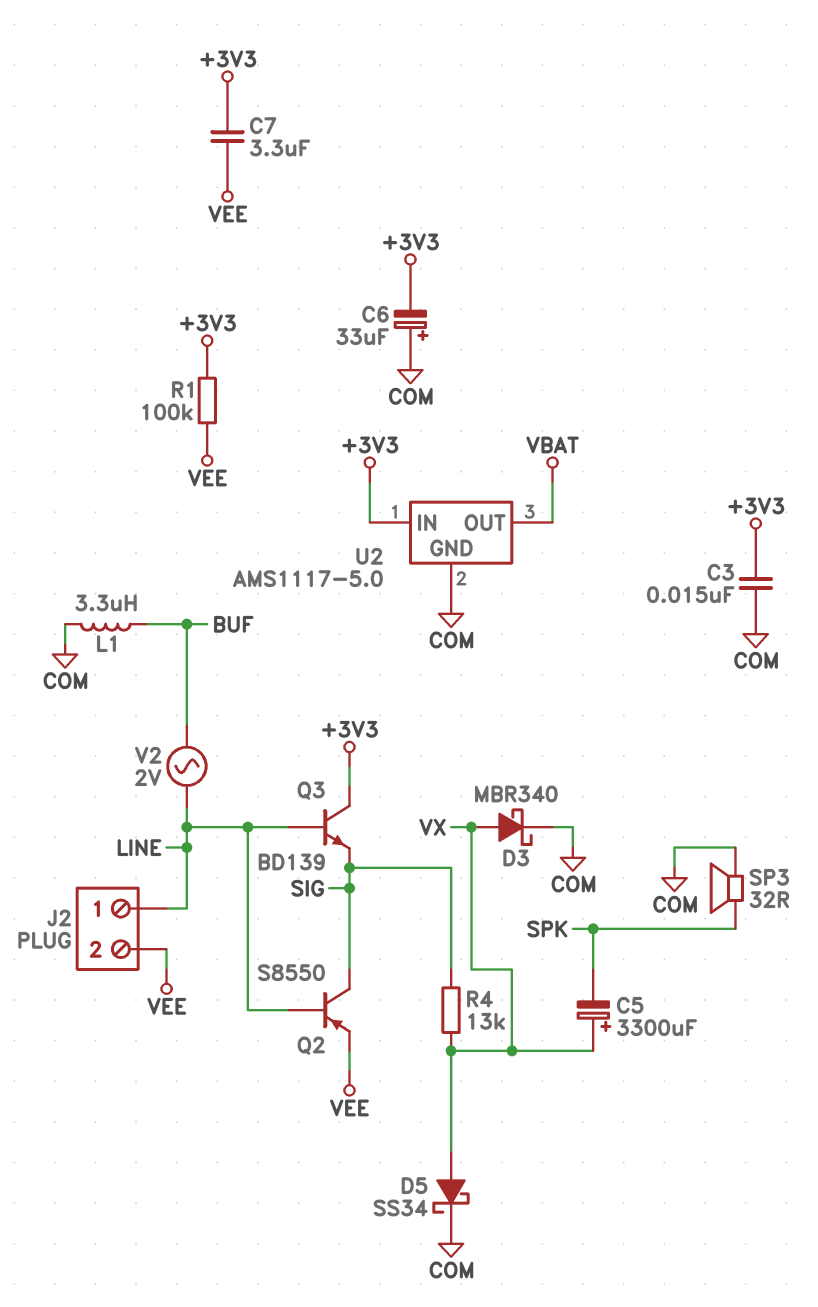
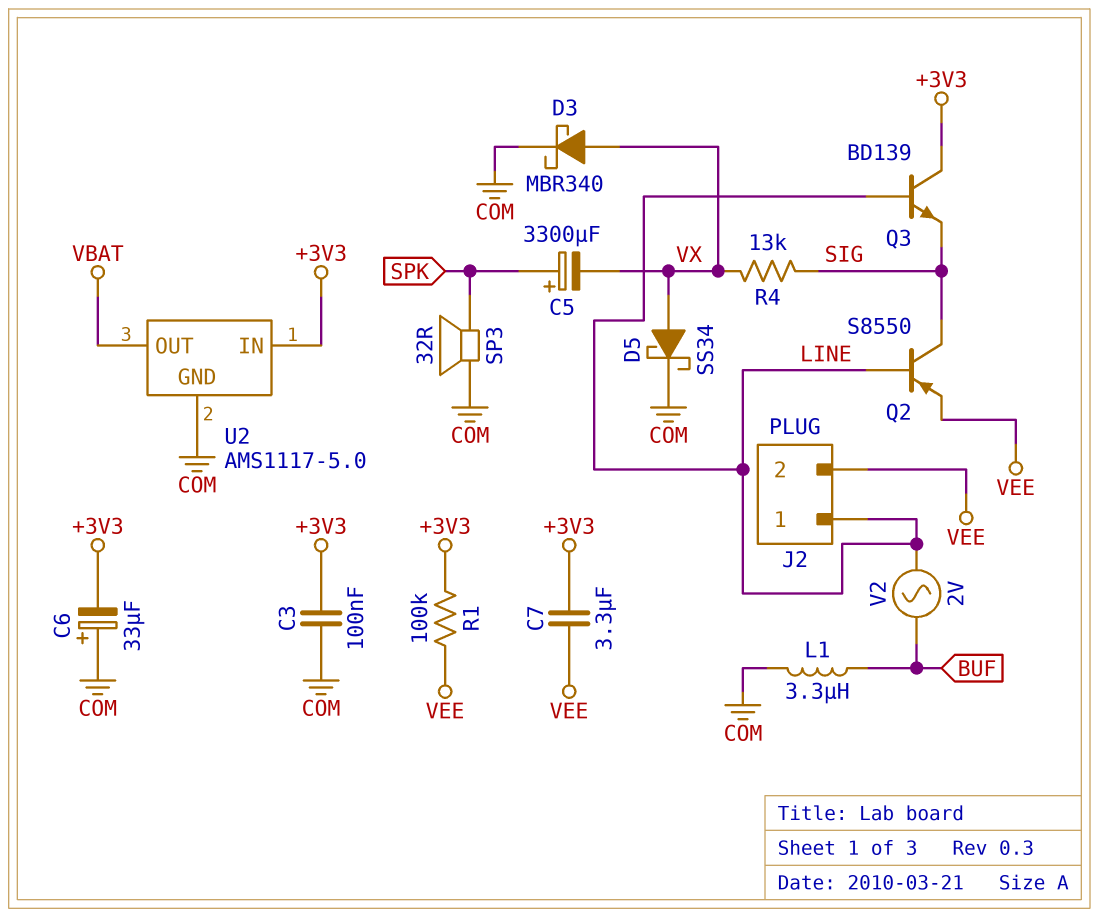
C3: 15nF (+3V3, COM) -> 100nF (+3V3, COM)
C5: 3300uF (plus VX, minus SPK) -> 3300uF (plus SPK, minus VX)

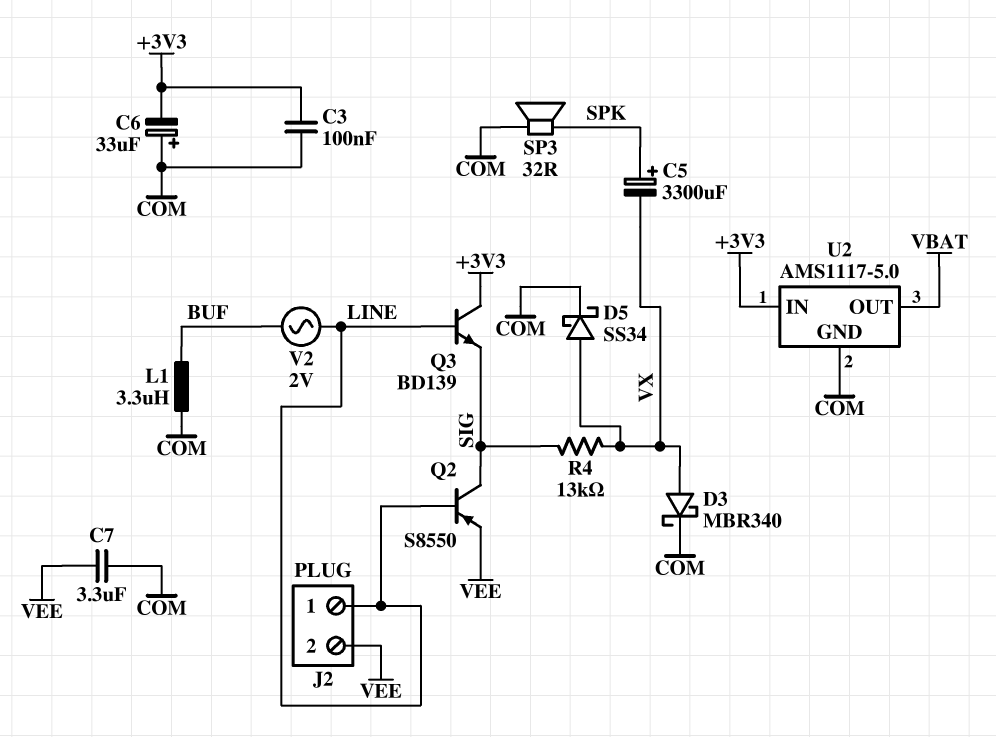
C7: 3.3uF (+3V3, VEE) -> 3.3uF (COM, VEE)
R1: 100k (+3V3, VEE) -> none

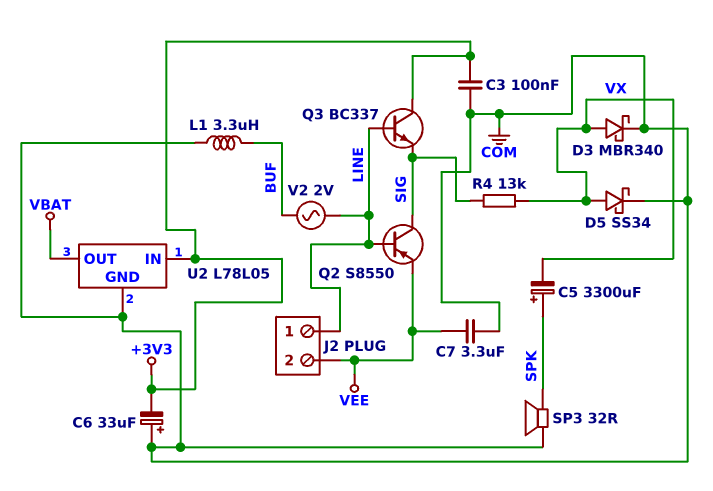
Q3: NPN BD139 (B LINE, C +3V3, E SIG) -> NPN BC337 (B LINE, C +3V3, E SIG)
U2: AMS1117-5.0 -> L78L05

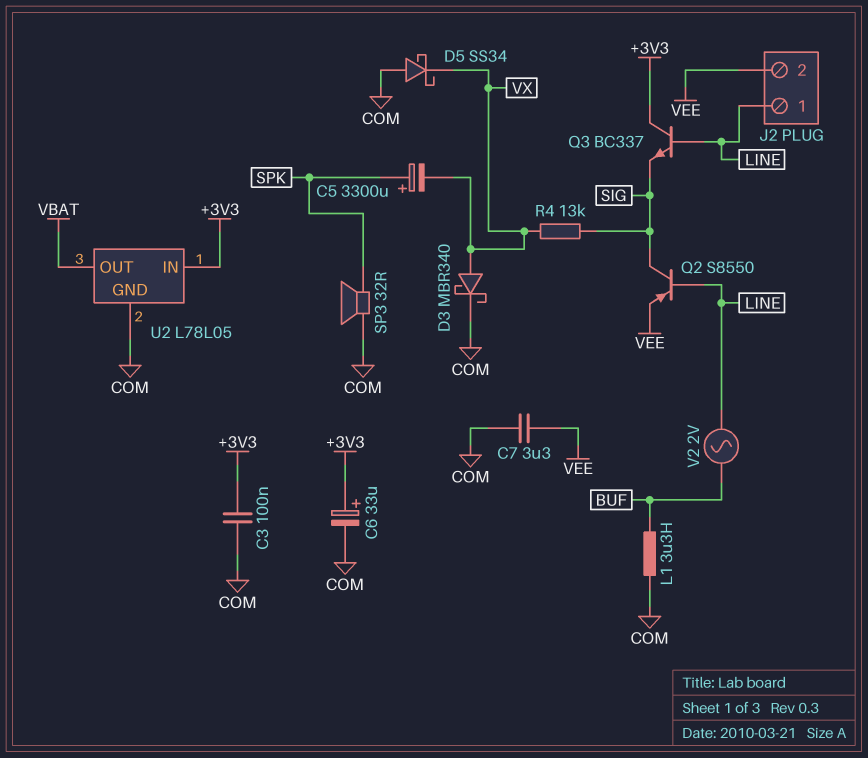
C6: 33uF (plus COM, minus +3V3) -> 33uF (plus +3V3, minus COM)
D5: schottky SS34 (A VX, K COM) -> schottky SS34 (A COM, K VX)

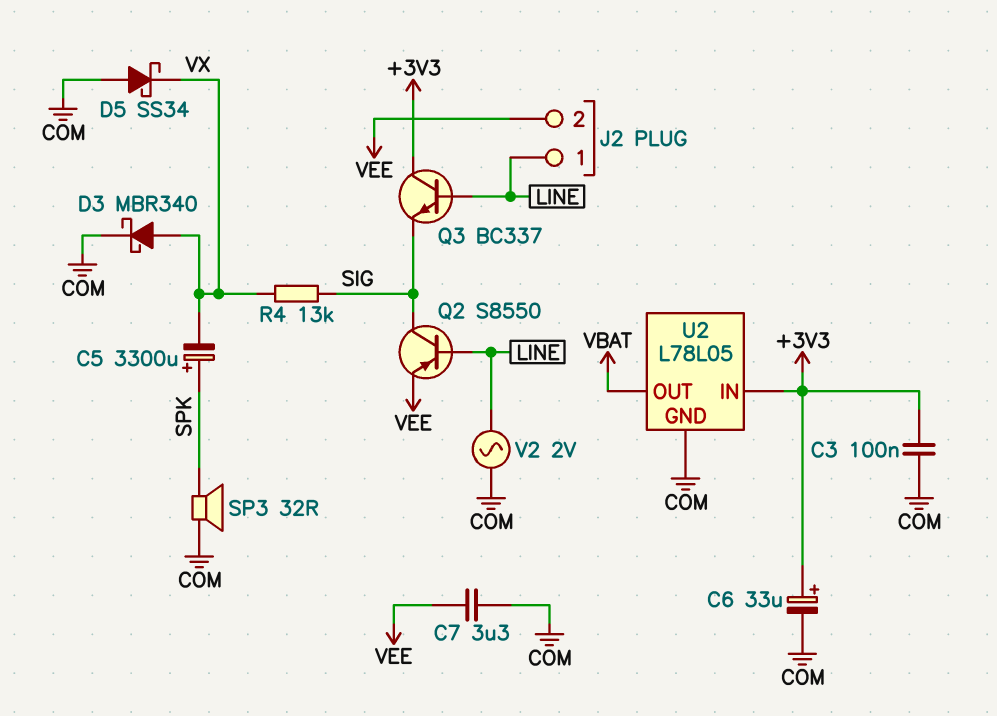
L1: 3.3uH (BUF, COM) -> none
V2: AC 2V (BUF, LINE) -> AC 2V (COM, LINE)

